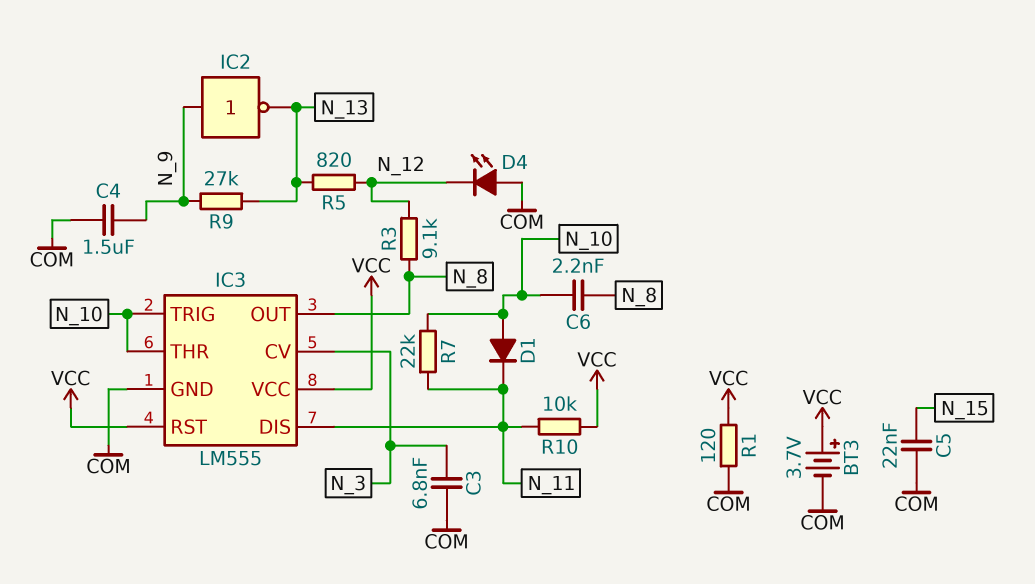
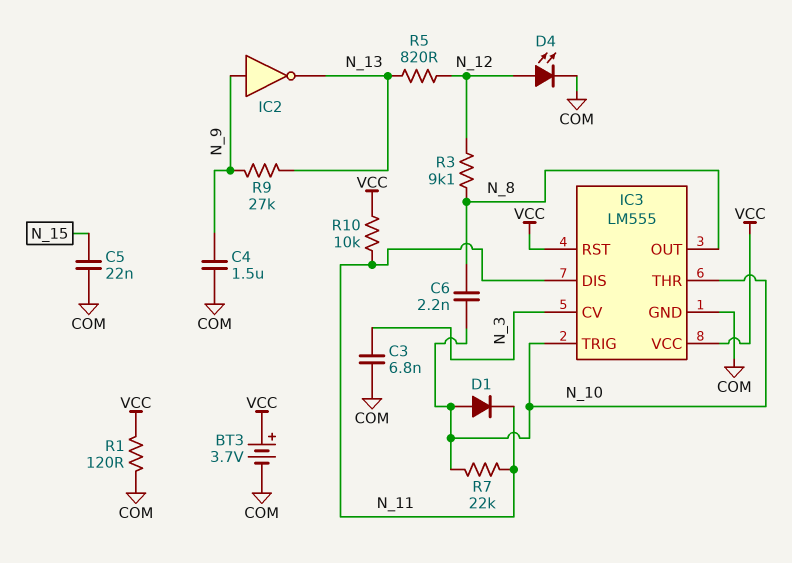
D4: LED (A COM, K N_12) -> LED (A N_12, K COM)

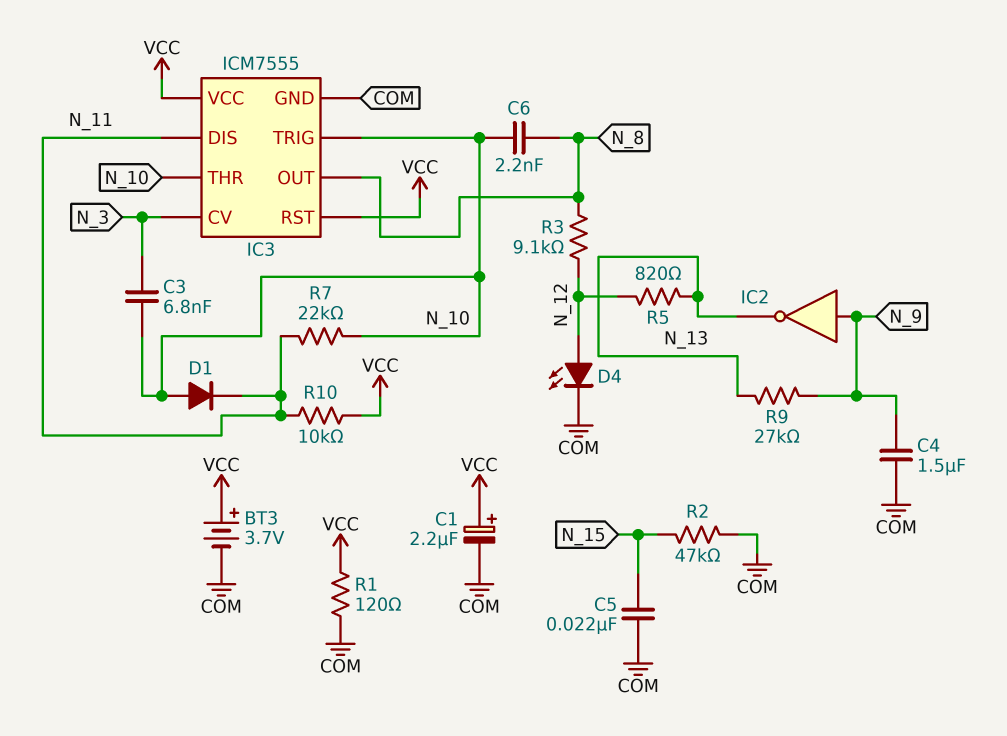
C1: none -> 2.2uF (plus VCC, minus COM)
C3: 6.8nF (COM, N_3) -> 6.8nF (N_3, N_10)
IC3: LM555 -> ICM7555
R2: none -> 47k (COM, N_15)

